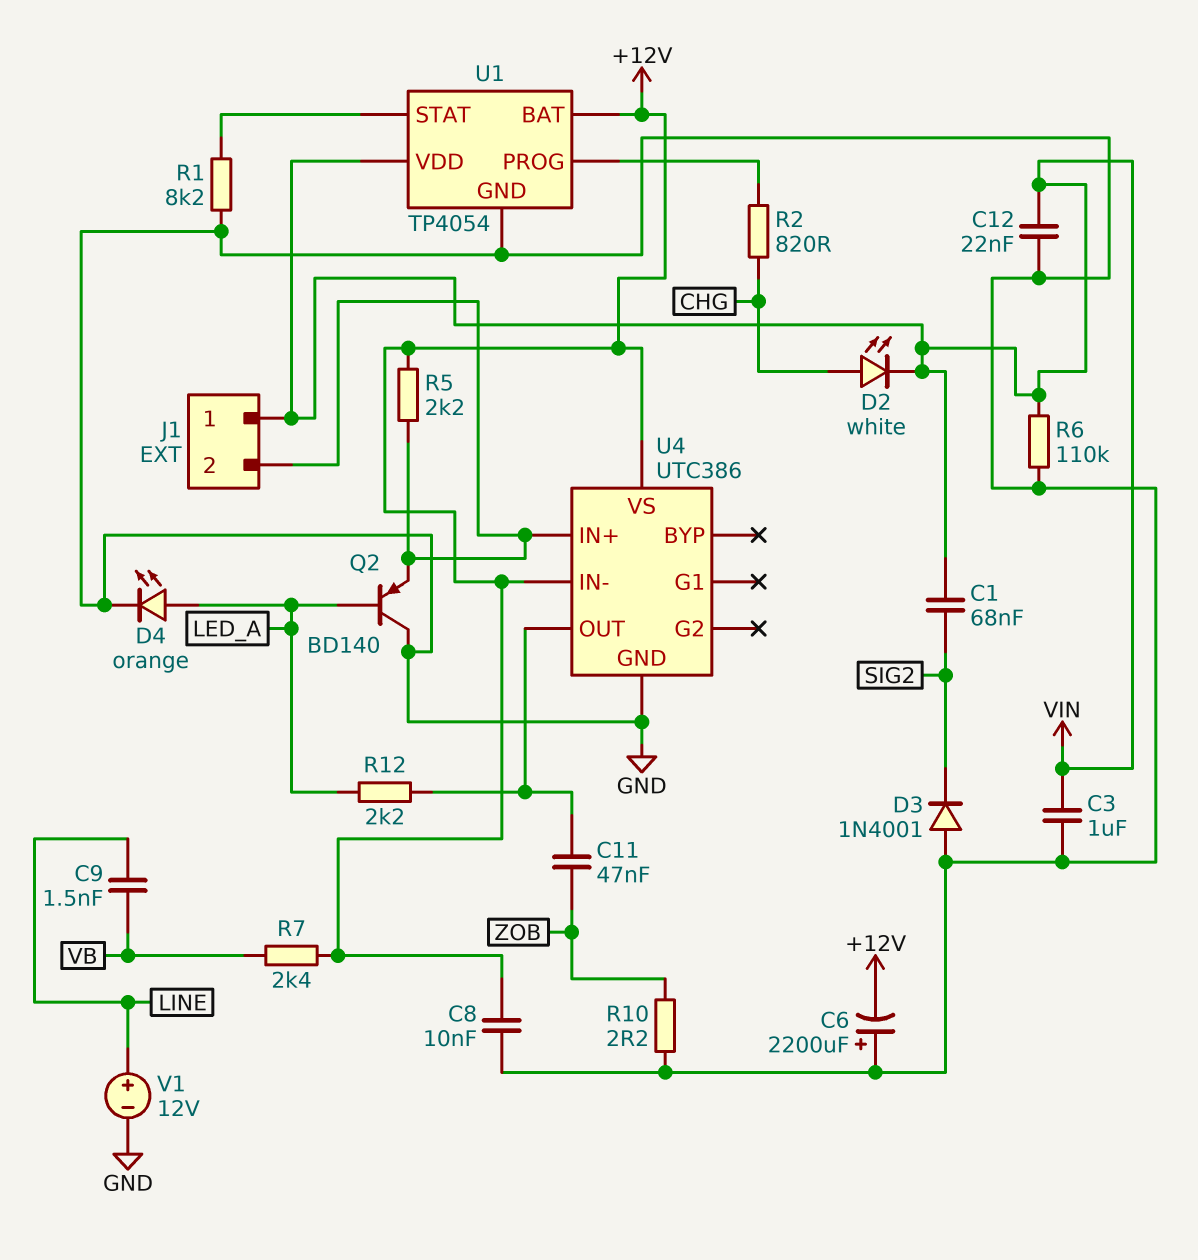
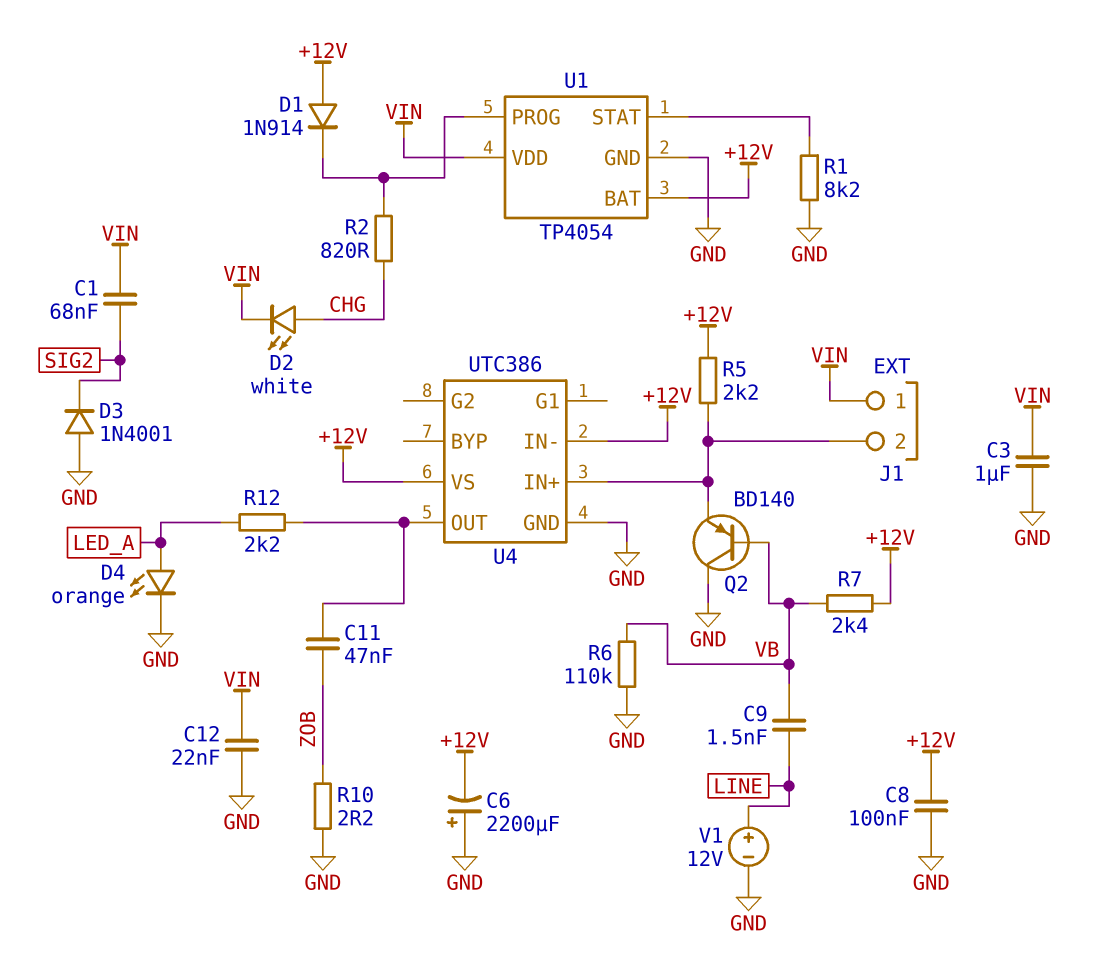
C8: 10nF (+12V, GND) -> 100nF (+12V, GND)
D1: none -> diode 1N914 (A +12V, K U1/PROG)
Q2: PNP BD140 (B LED_A, C GND, E J1/2) -> PNP BD140 (B VB, C GND, E J1/2)
R6: 110k (GND, VIN) -> 110k (GND, VB)

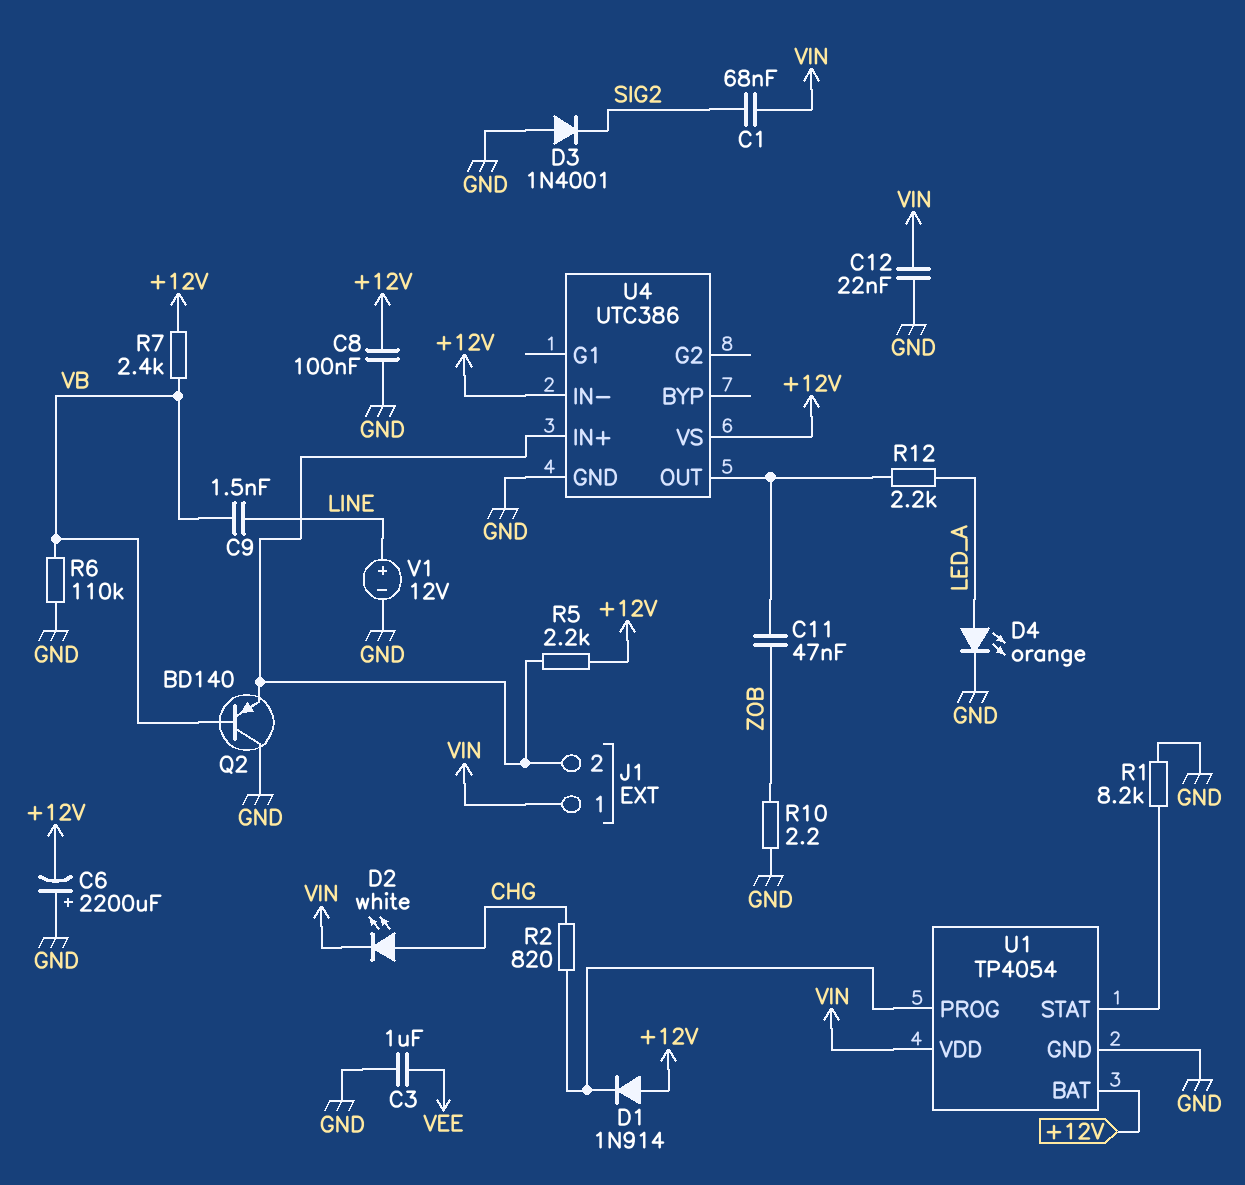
C3: 1uF (GND, VIN) -> 1uF (GND, VEE)

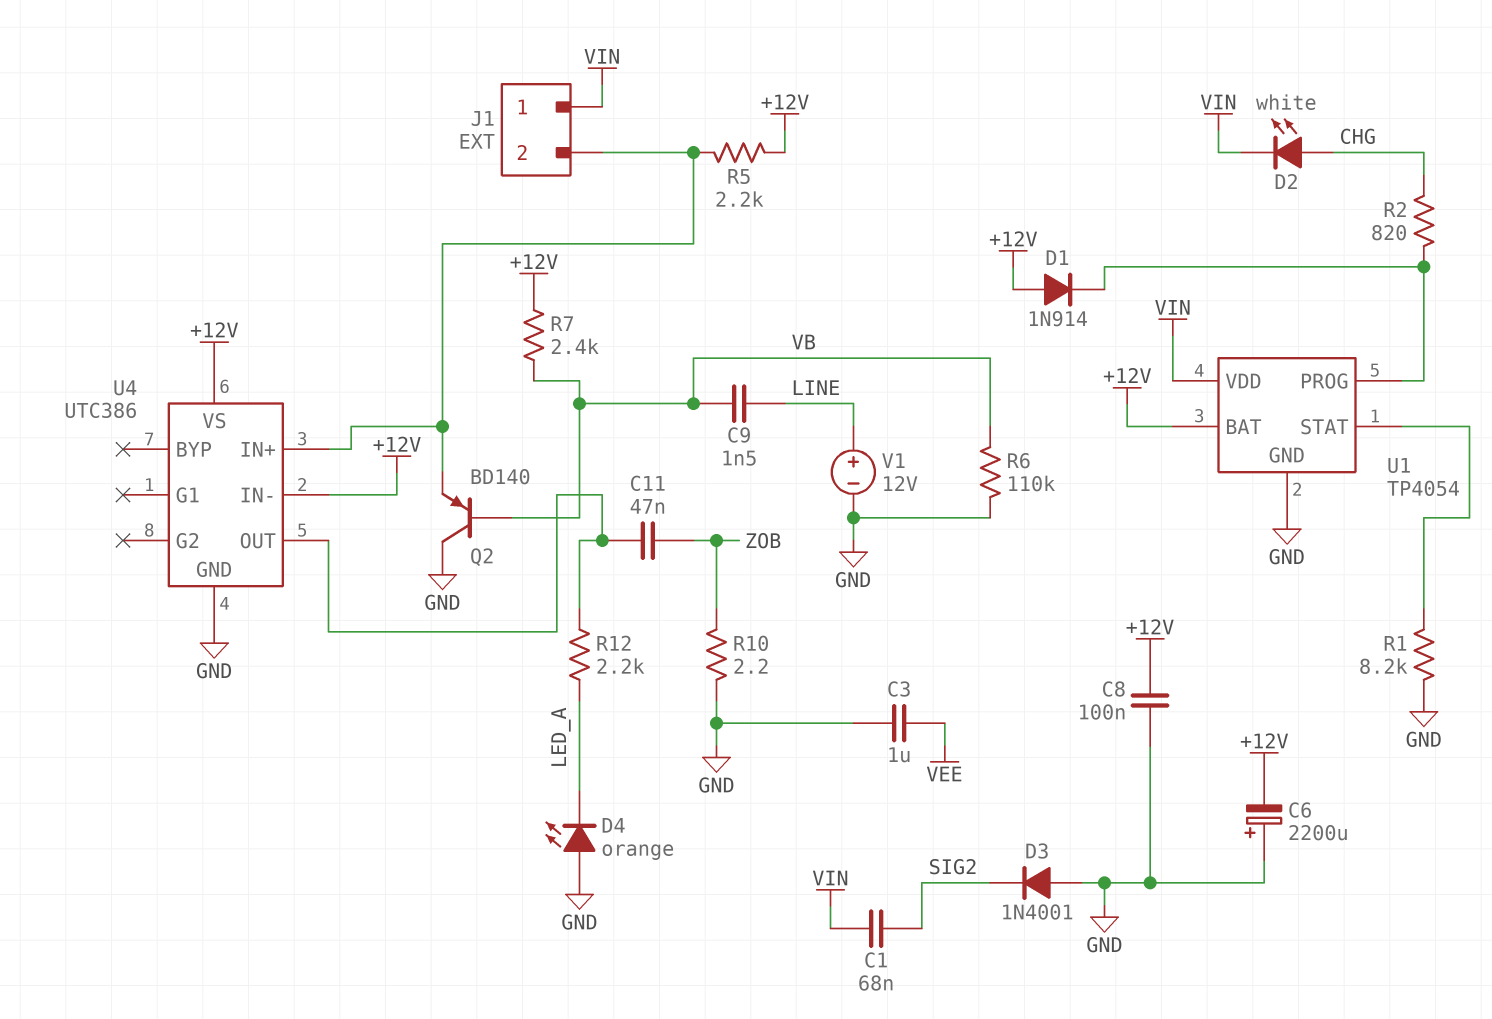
C12: 22nF (GND, VIN) -> none
D4: LED orange (A LED_A, K GND) -> LED orange (A GND, K LED_A)

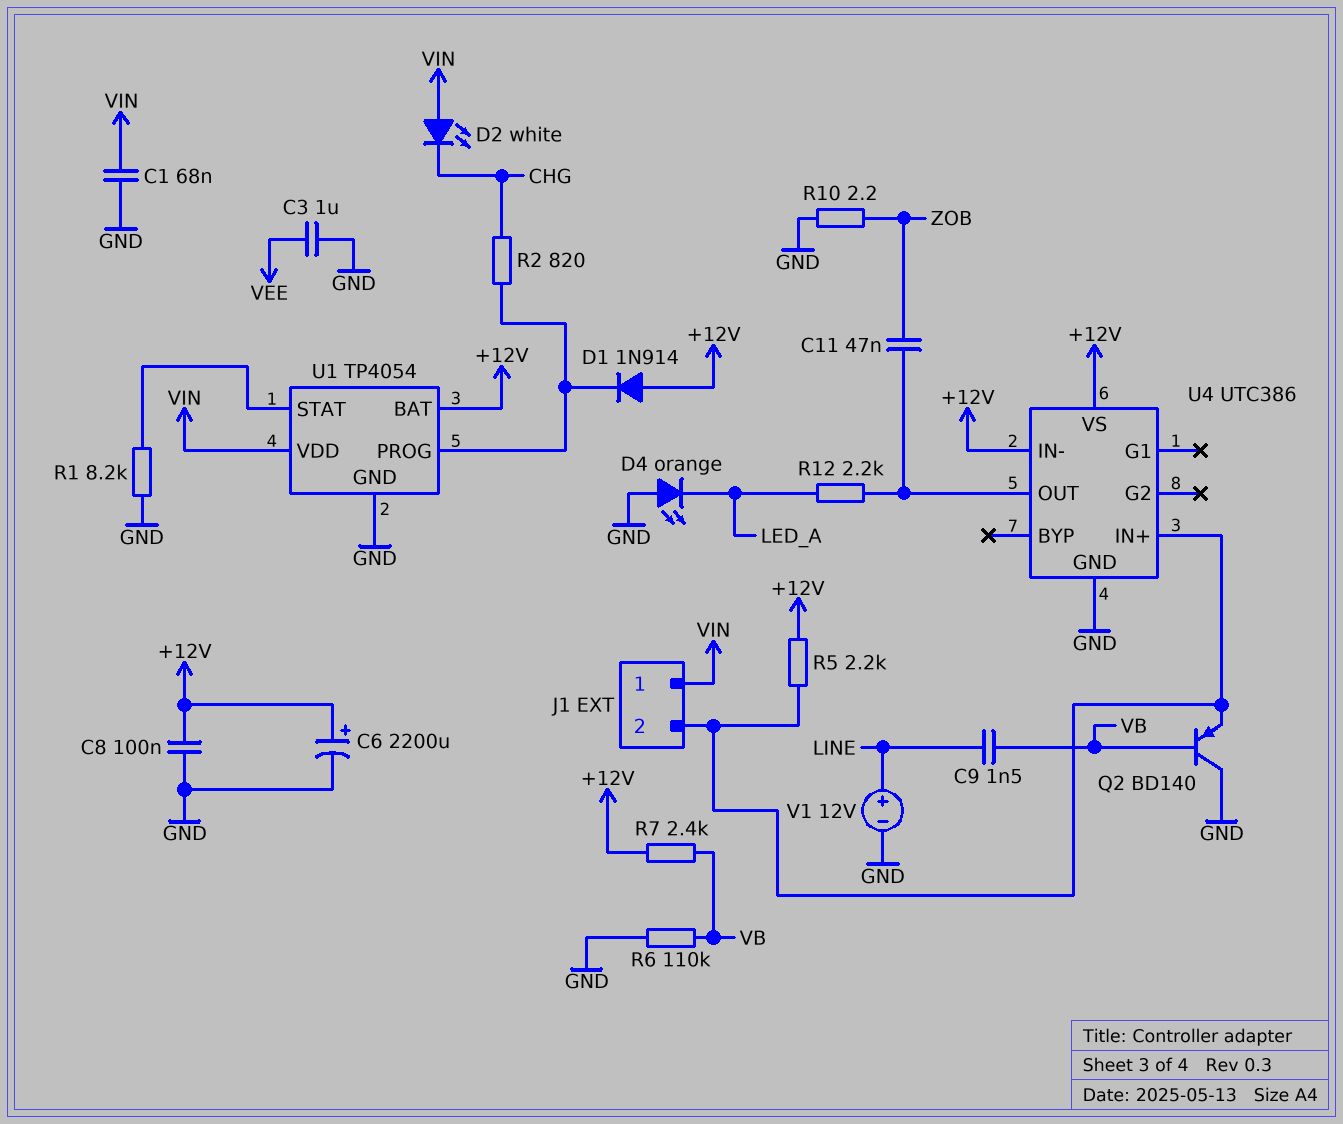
C1: 68nF (SIG2, VIN) -> 68nF (GND, VIN)
C6: 2200uF (plus GND, minus +12V) -> 2200uF (plus +12V, minus GND)
D2: LED white (A CHG, K VIN) -> LED white (A VIN, K CHG)
D3: diode 1N4001 (A GND, K SIG2) -> none

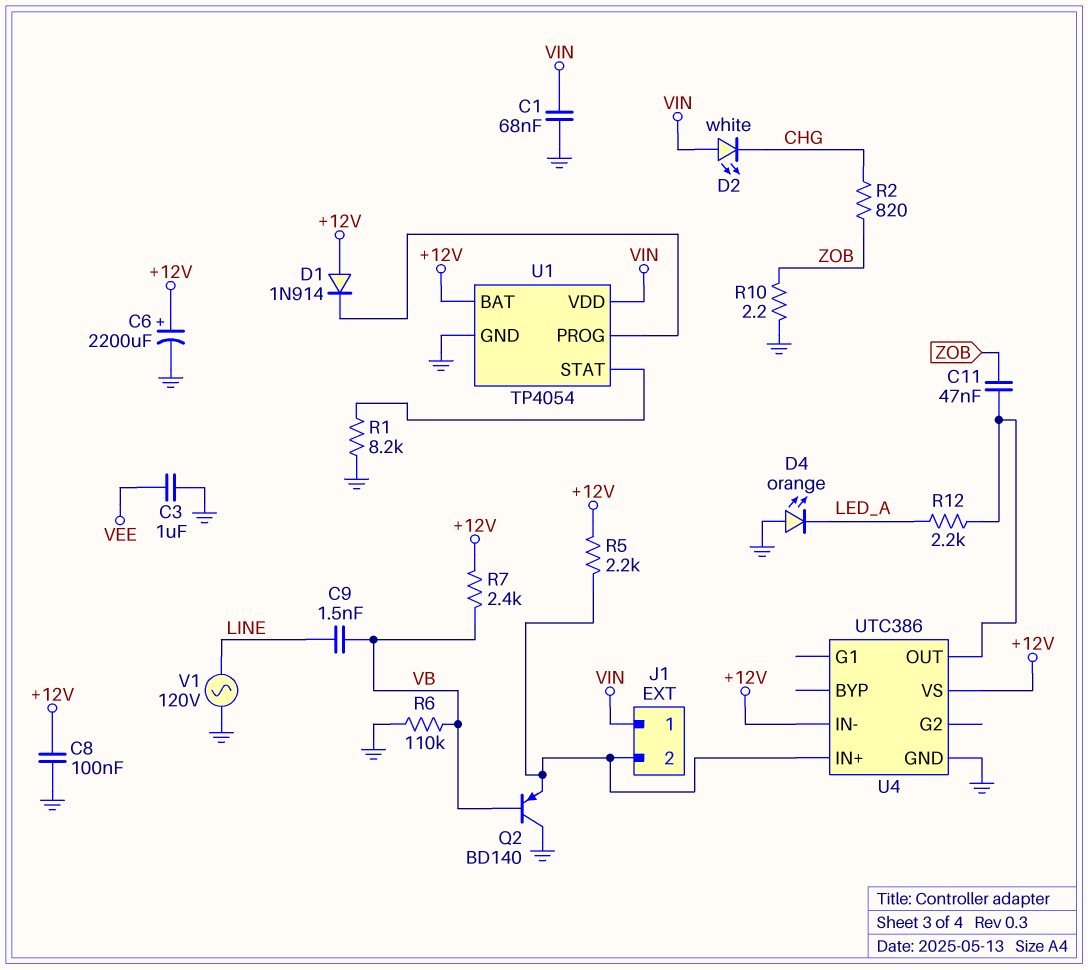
R2: 820 (CHG, U1/PROG) -> 820 (CHG, ZOB)
V1: 12V (plus LINE, minus GND) -> AC 120V (GND, LINE)

